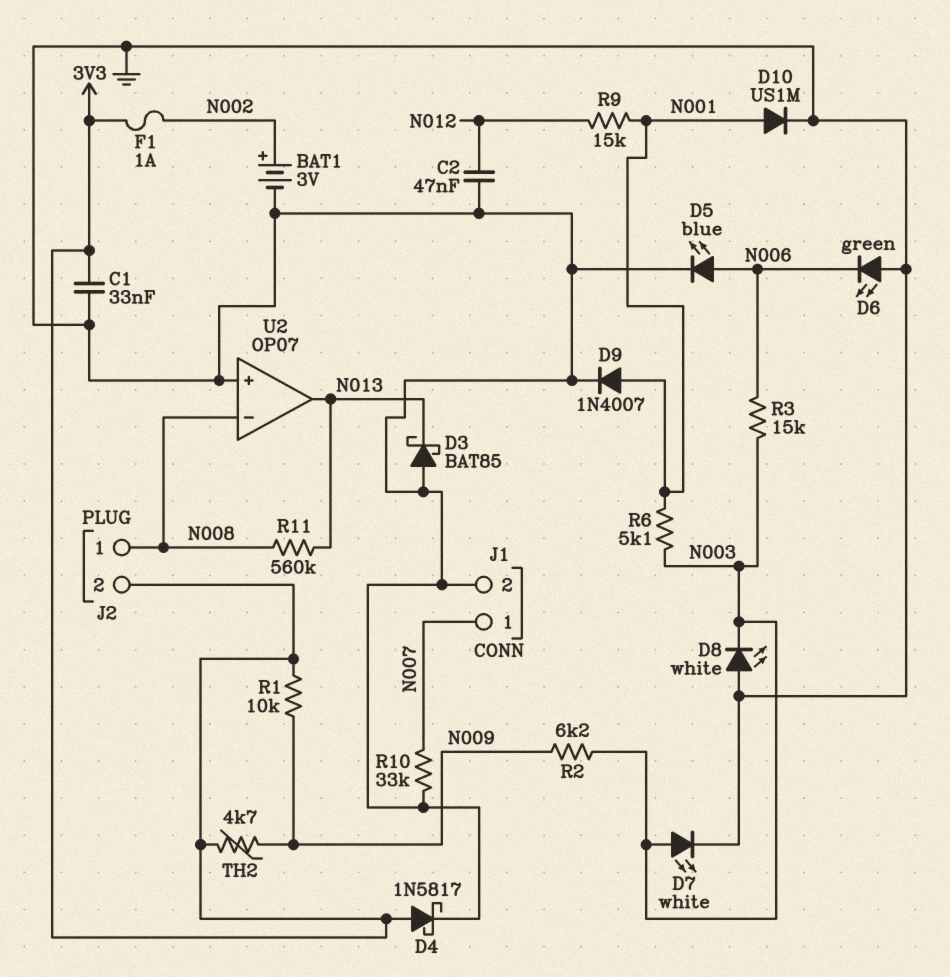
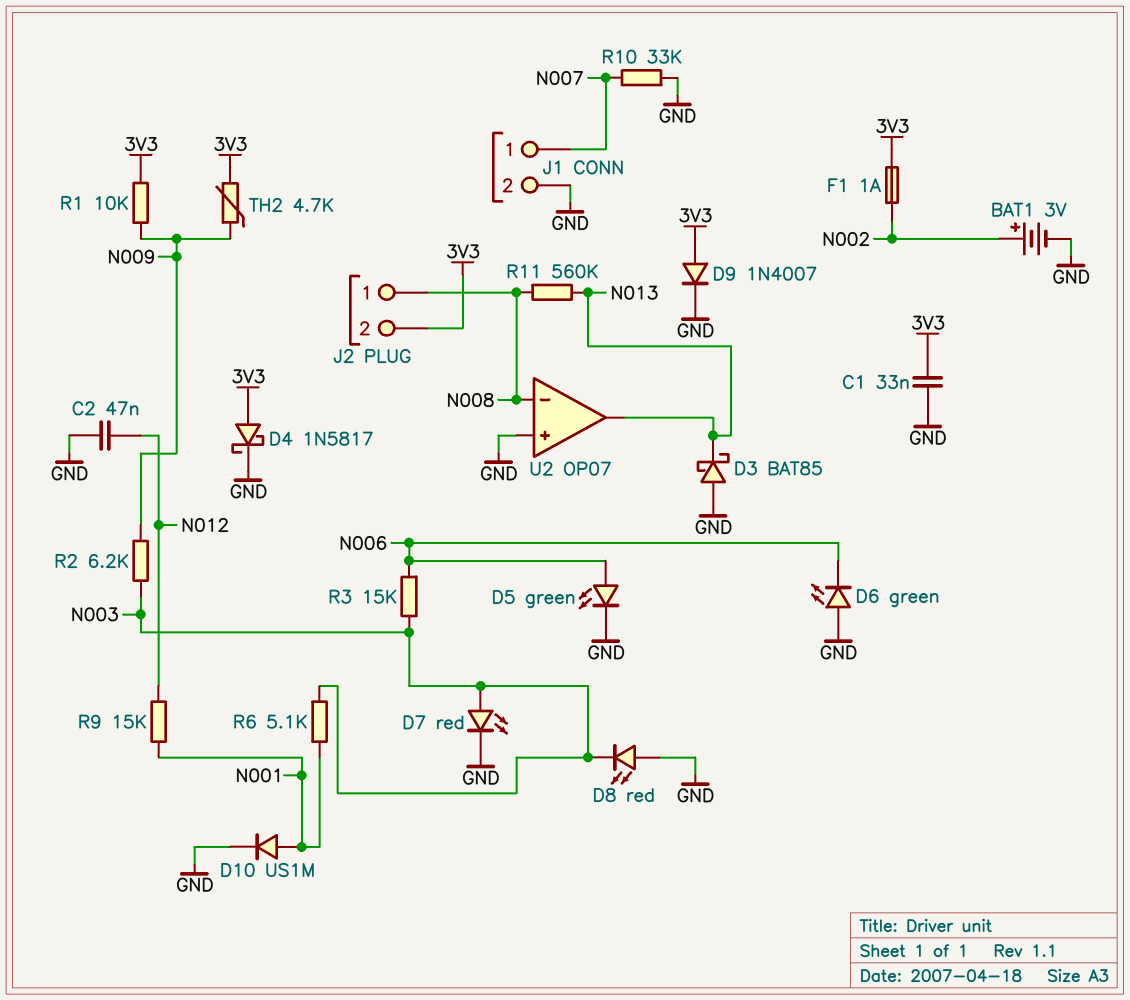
D5: LED blue (A N006, K GND) -> LED green (A N006, K GND)
D7: LED white (A N003, K GND) -> LED red (A N003, K GND)
D8: LED white (A GND, K N003) -> LED red (A GND, K N003)
D9: diode 1N4007 (A N001, K GND) -> diode 1N4007 (A 3V3, K GND)

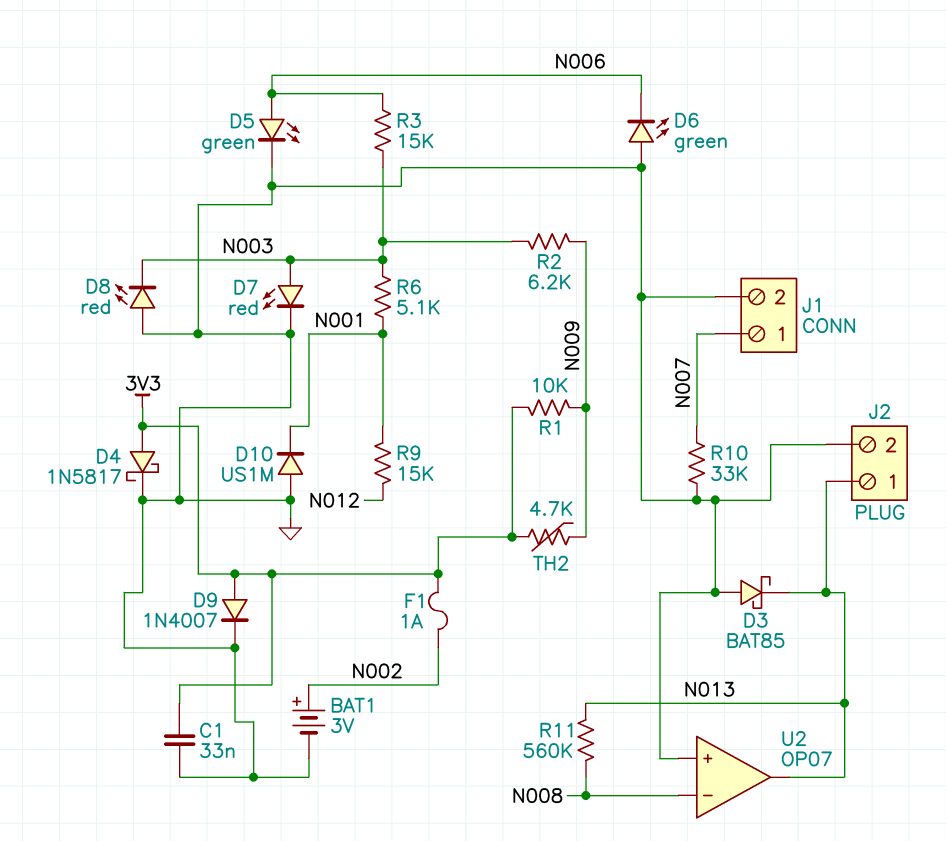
C2: 47nF (GND, N012) -> none
D10: diode US1M (A N001, K GND) -> diode US1M (A GND, K N001)
J2 pin 1: N008 -> N013
J2 pin 2: 3V3 -> GND

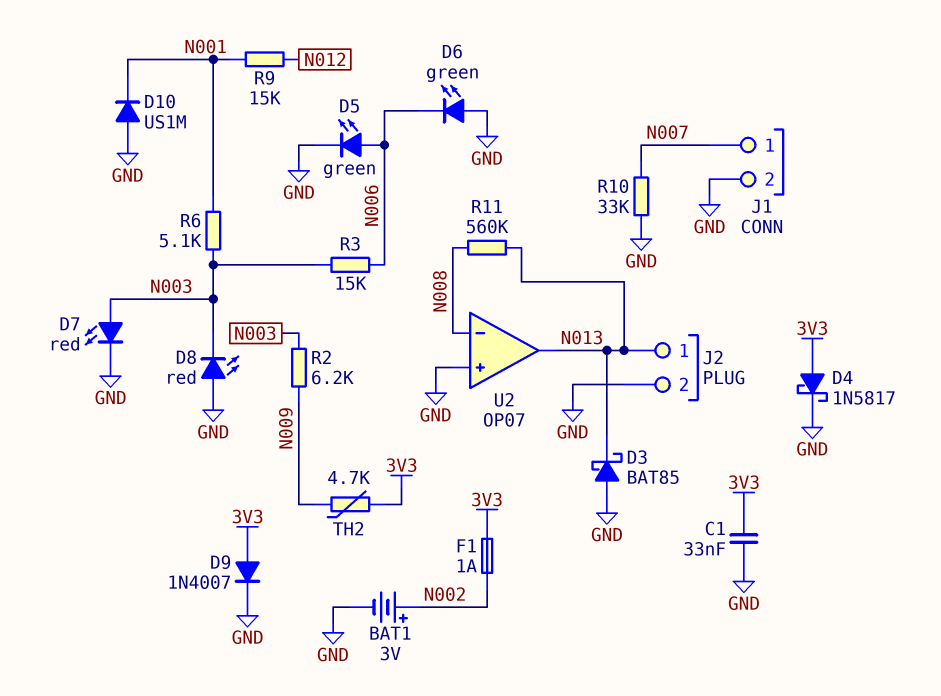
R1: 10k (3V3, N009) -> none

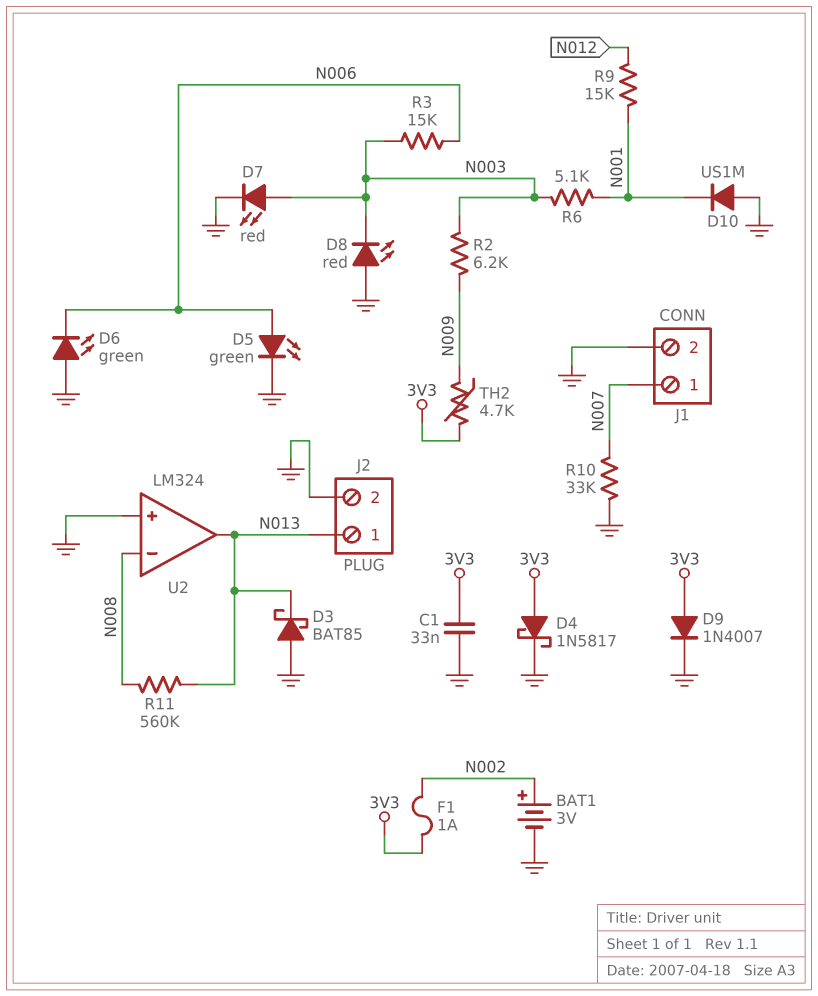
U2: OP07 -> LM324

